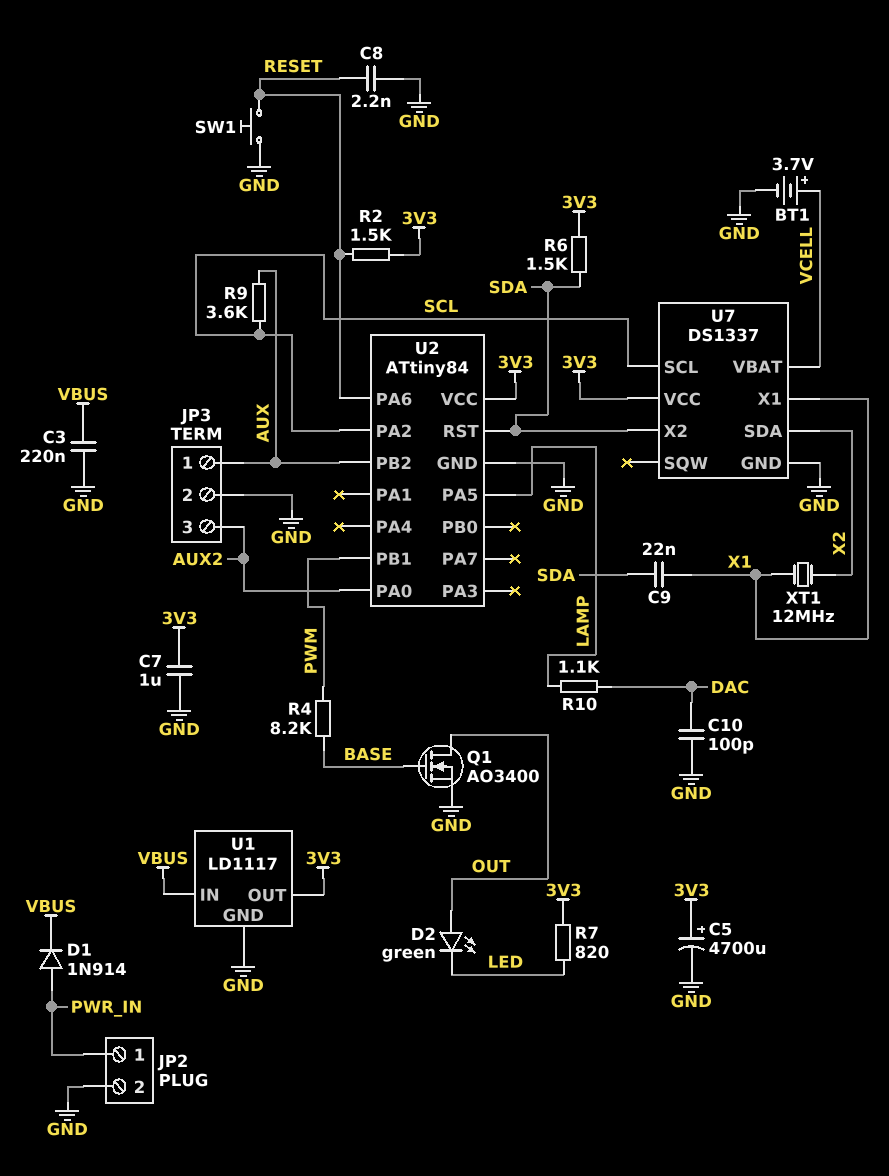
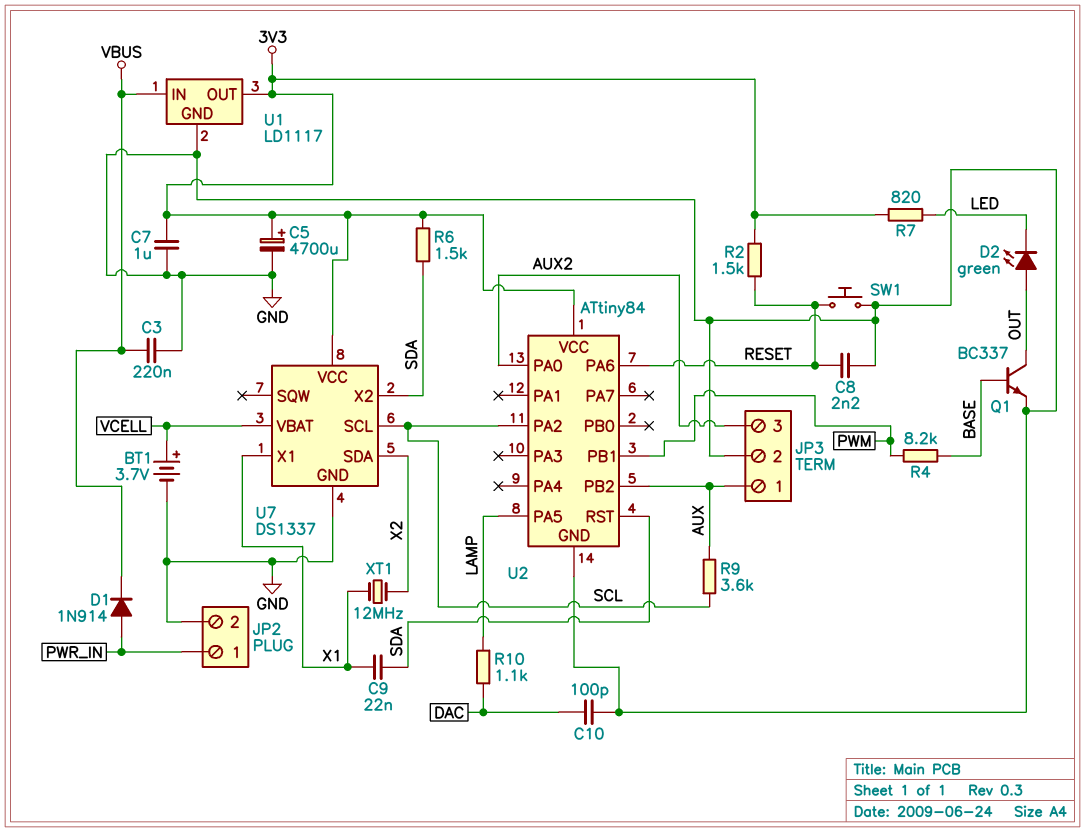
Q1: NMOS AO3400 (G BASE, D OUT, S GND) -> NPN BC337 (B BASE, C OUT, E GND)

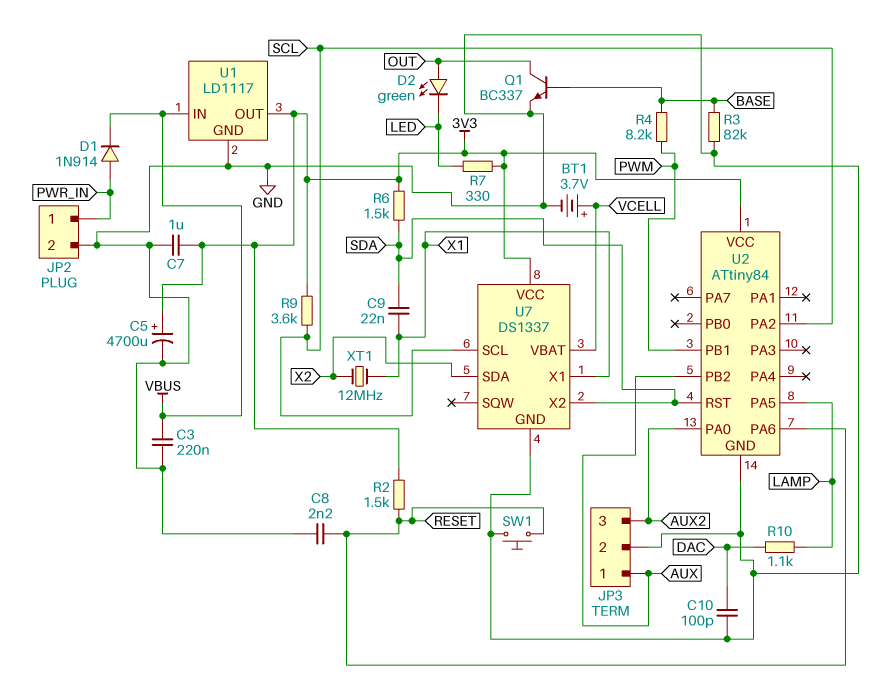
R3: none -> 82k (BASE, GND)
R7: 820 (3V3, LED) -> 330 (3V3, LED)
R9: 3.6k (AUX, SCL) -> 3.6k (3V3, SCL)

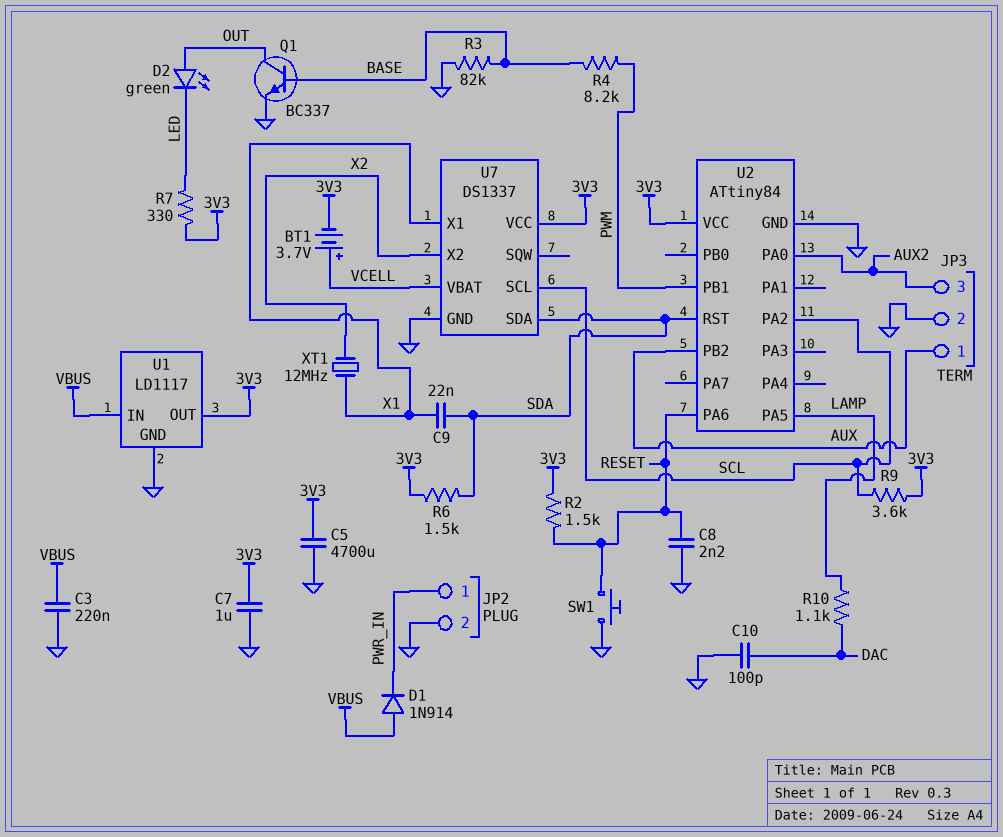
BT1: 3.7V (plus VCELL, minus GND) -> 3.7V (plus VCELL, minus 3V3)
C5: 4700uF (plus 3V3, minus GND) -> 4700uF (3V3, GND)
D1: diode 1N914 (A PWR_IN, K VBUS) -> diode 1N914 (A VBUS, K PWR_IN)
U7 pin SDA: X2 -> SDA
U7 pin X2: SDA -> X2

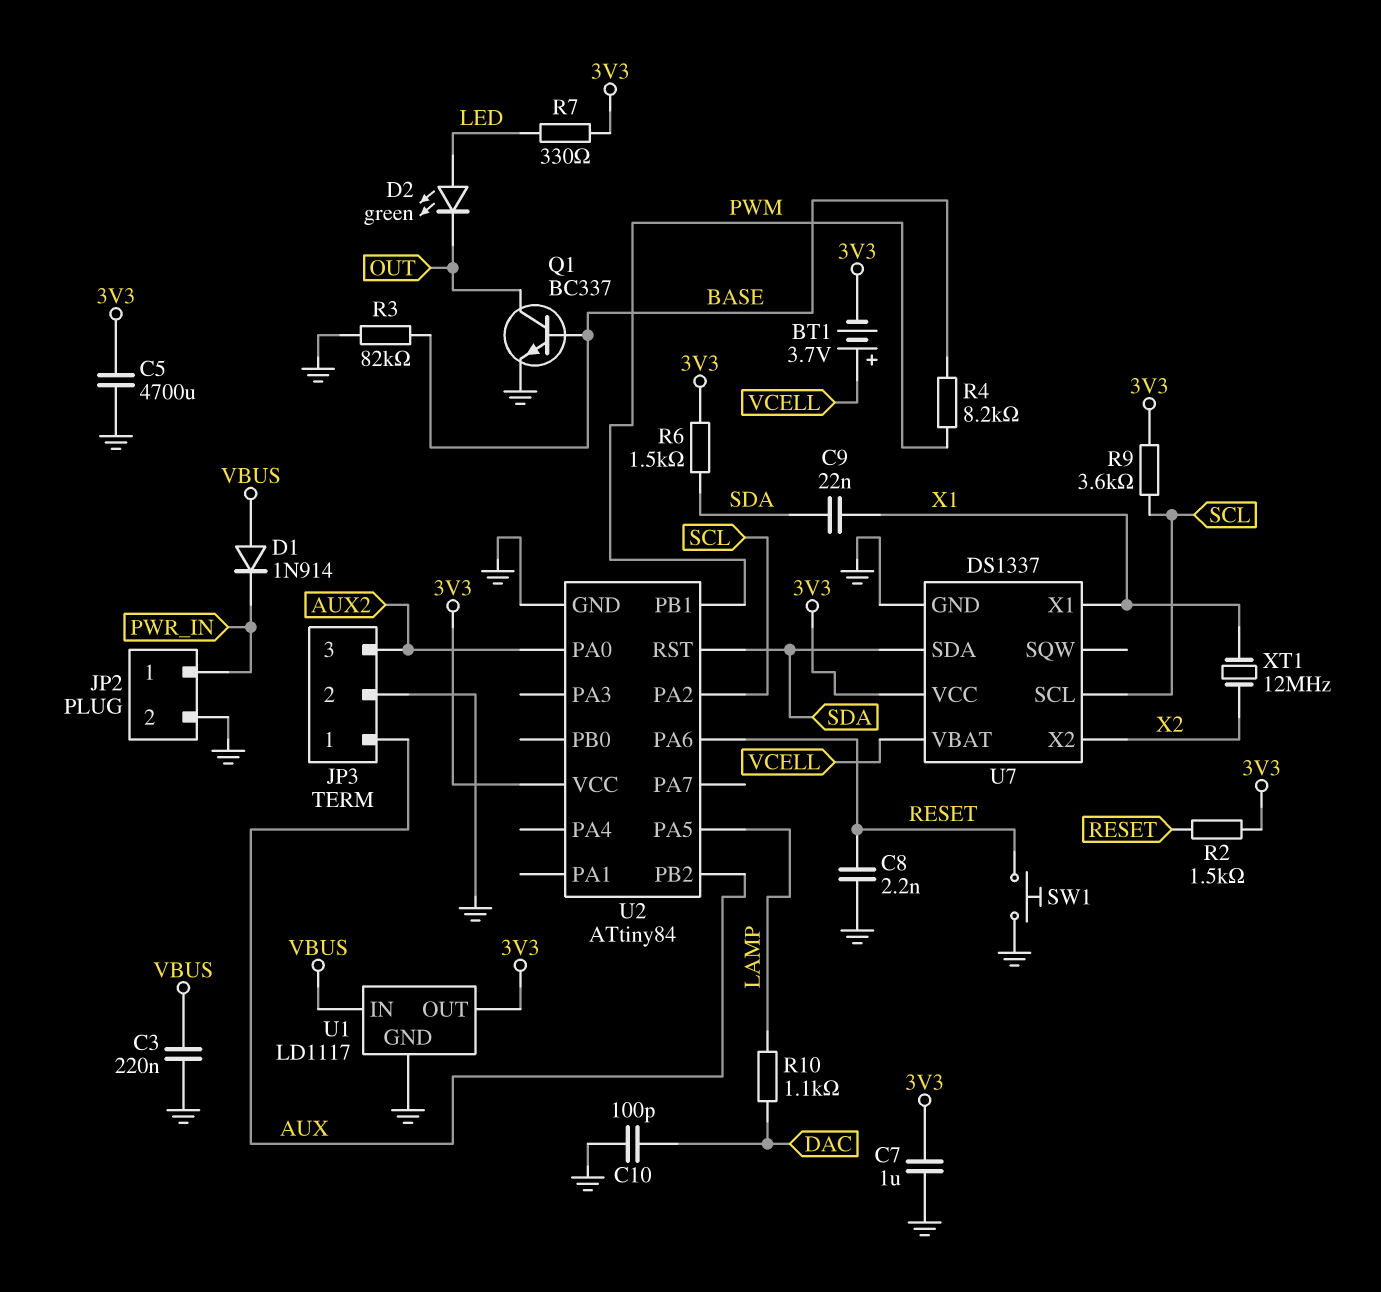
D2: LED green (A OUT, K LED) -> LED green (A LED, K OUT)

